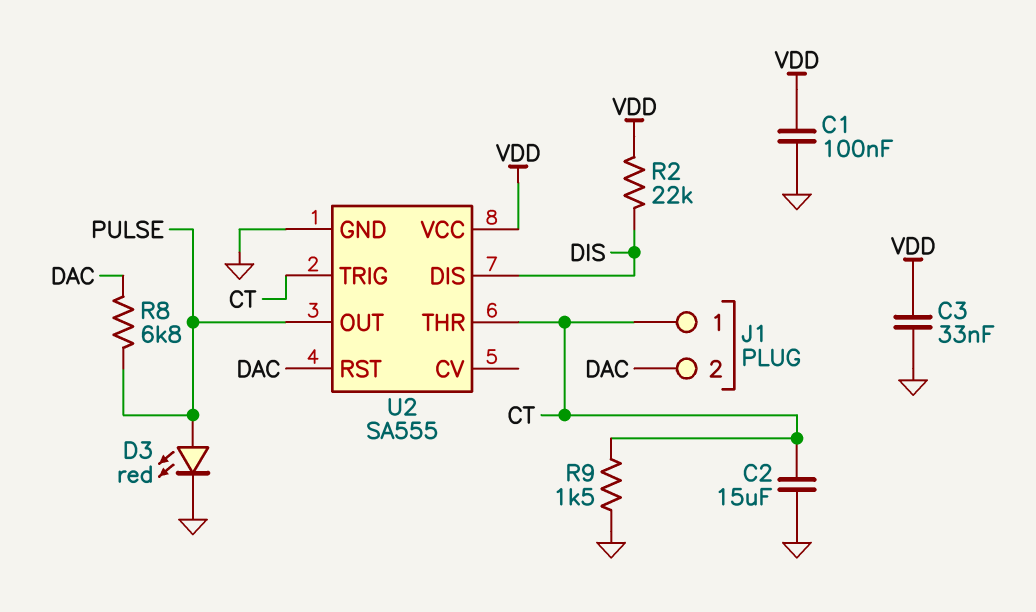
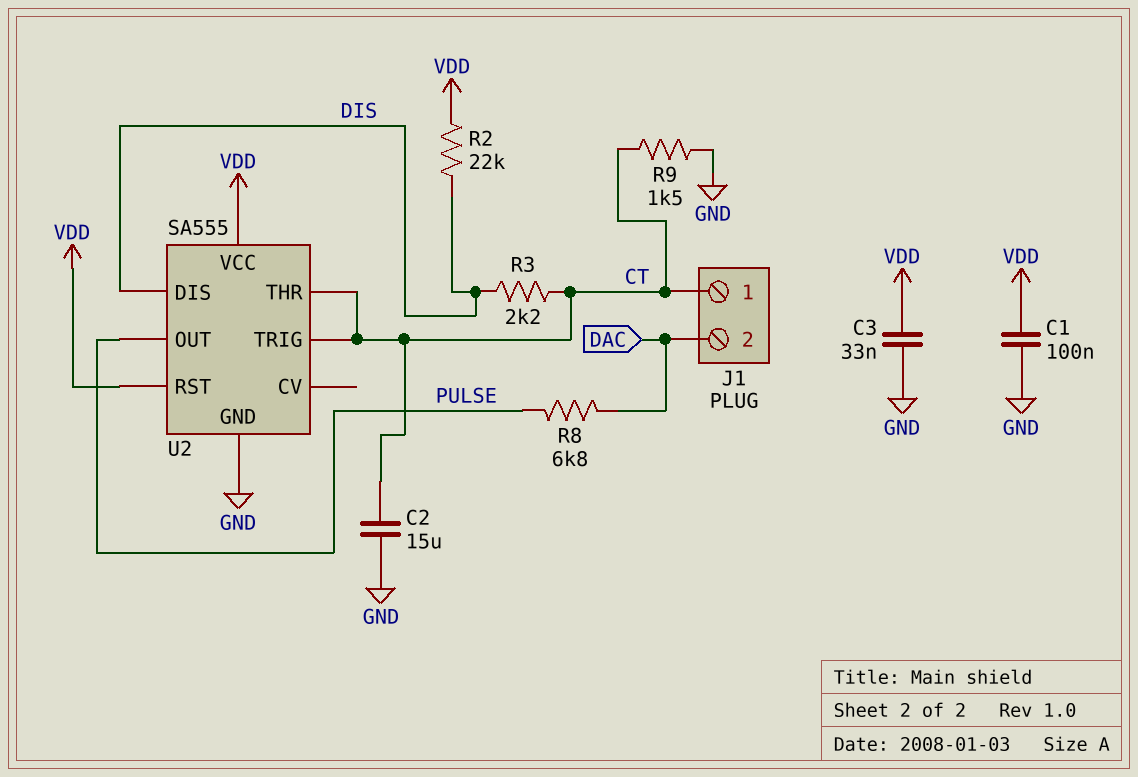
D3: LED red (A PULSE, K GND) -> none
R3: none -> 2.2k (CT, DIS)
U2 pin RST: DAC -> VDD

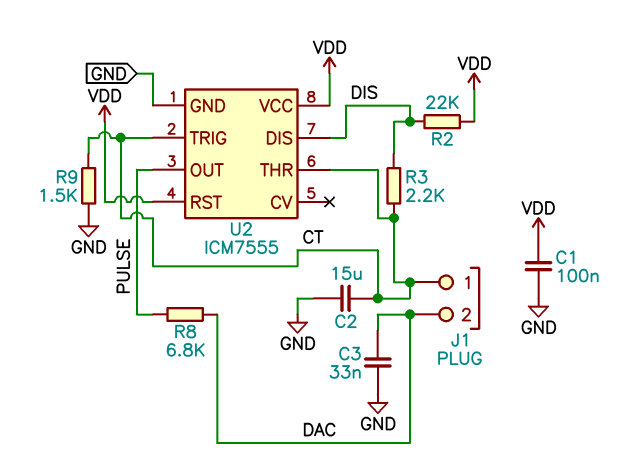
C3: 33nF (GND, VDD) -> 33nF (DAC, GND)
U2: SA555 -> ICM7555

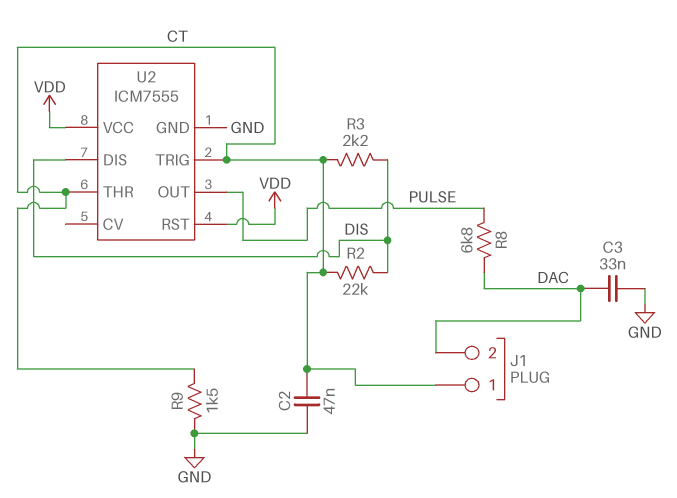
C1: 100nF (GND, VDD) -> none
C2: 15uF (CT, GND) -> 47nF (CT, GND)
R2: 22k (DIS, VDD) -> 22k (CT, DIS)

